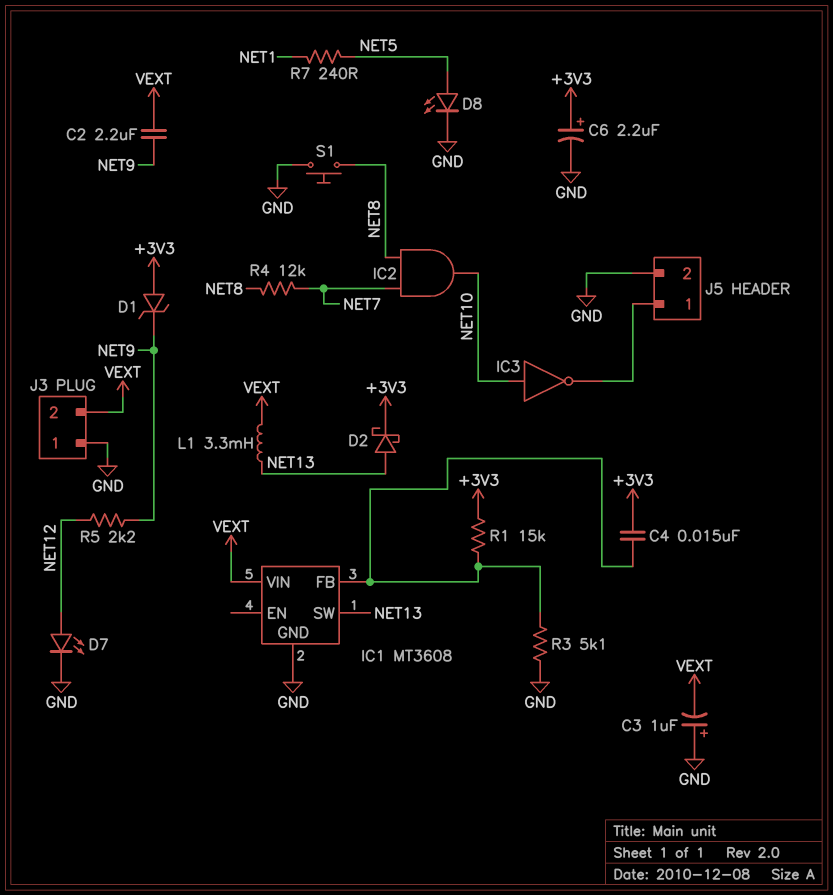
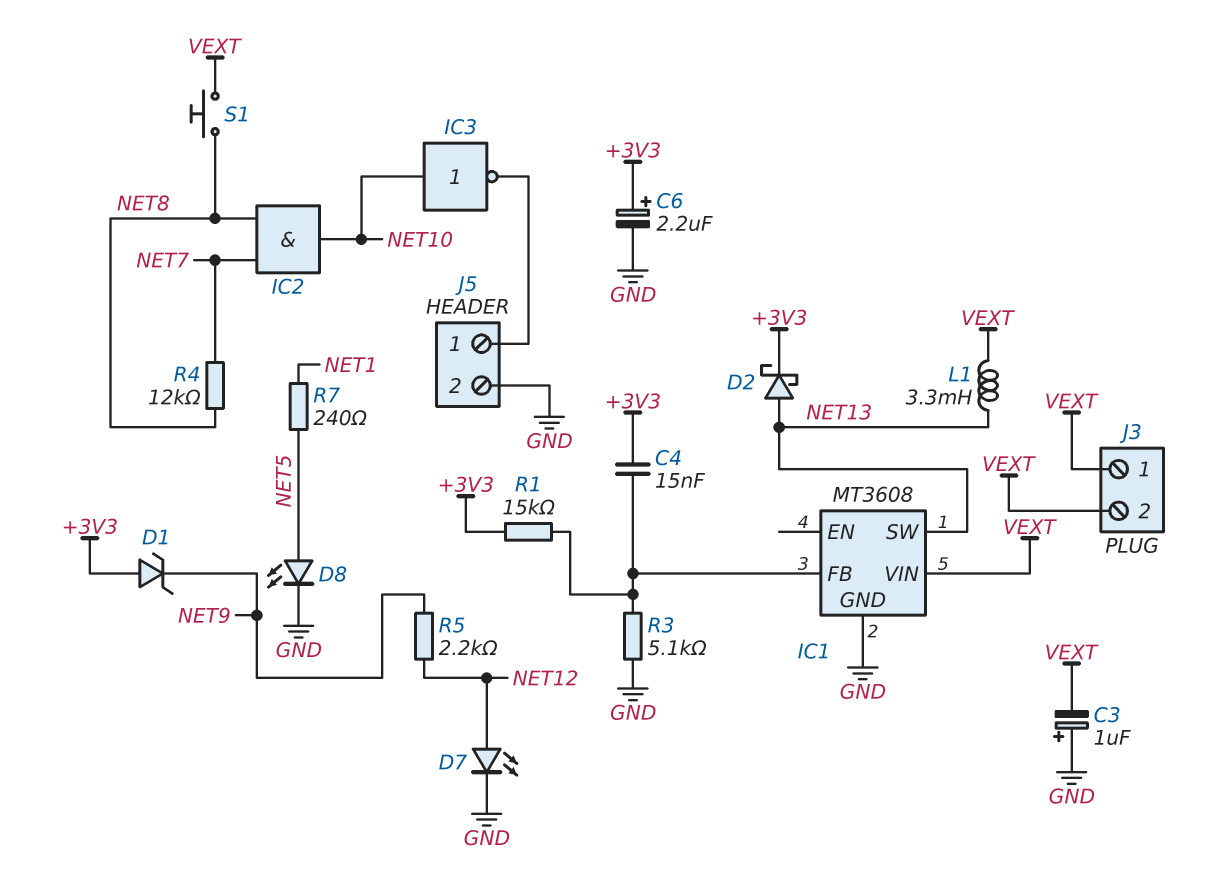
C2: 2.2uF (NET9, VEXT) -> none
J3 pin 1: GND -> VEXT
S1: button (GND, NET8) -> button (NET8, VEXT)

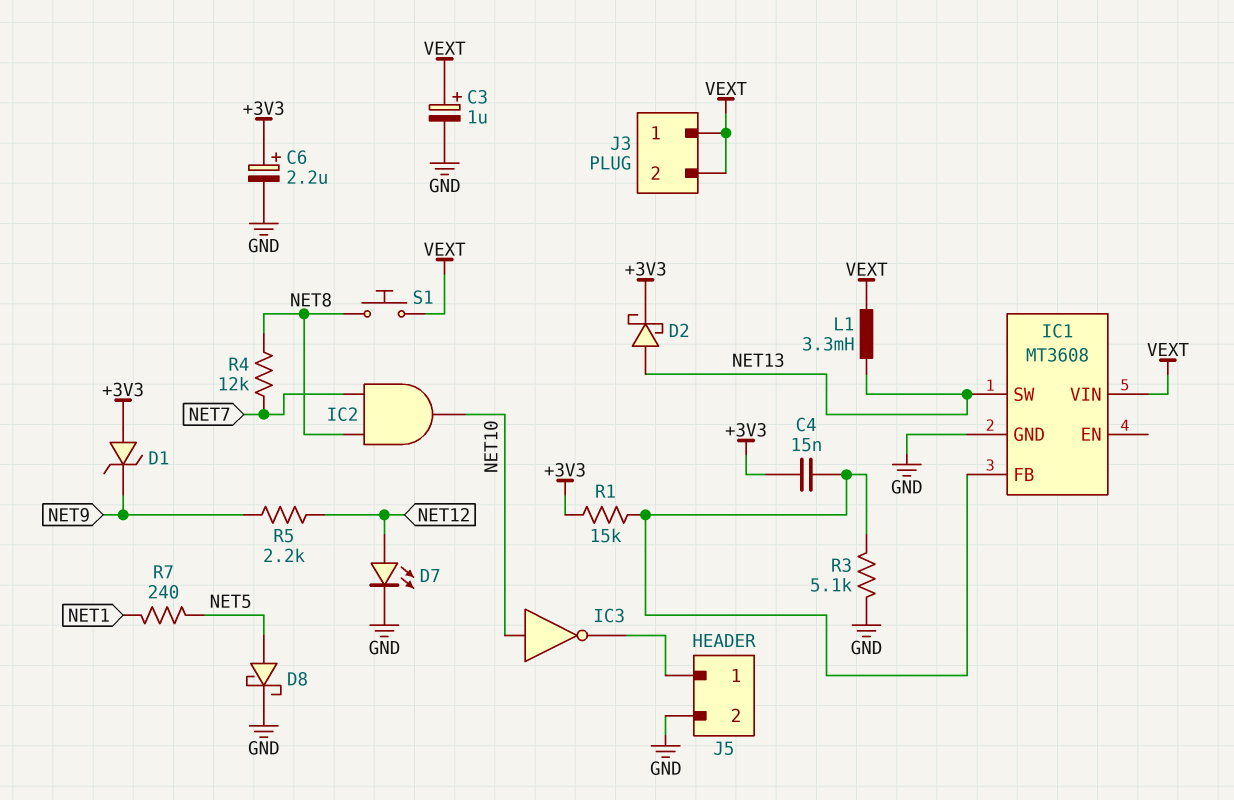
C3: 1uF (plus GND, minus VEXT) -> 1uF (plus VEXT, minus GND)
D8: LED (A NET5, K GND) -> schottky (A NET5, K GND)

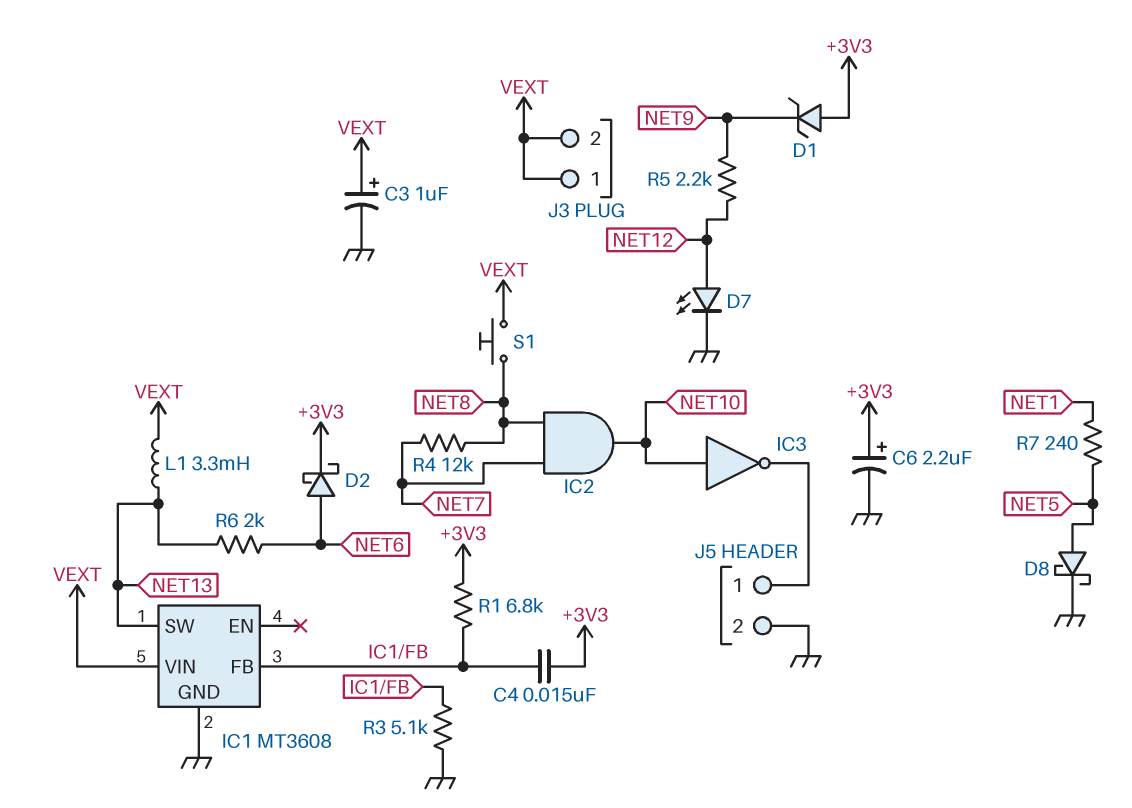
D2: schottky (A NET13, K +3V3) -> schottky (A NET6, K +3V3)
R1: 15k (+3V3, IC1/FB) -> 6.8k (+3V3, IC1/FB)
R6: none -> 2k (NET6, NET13)

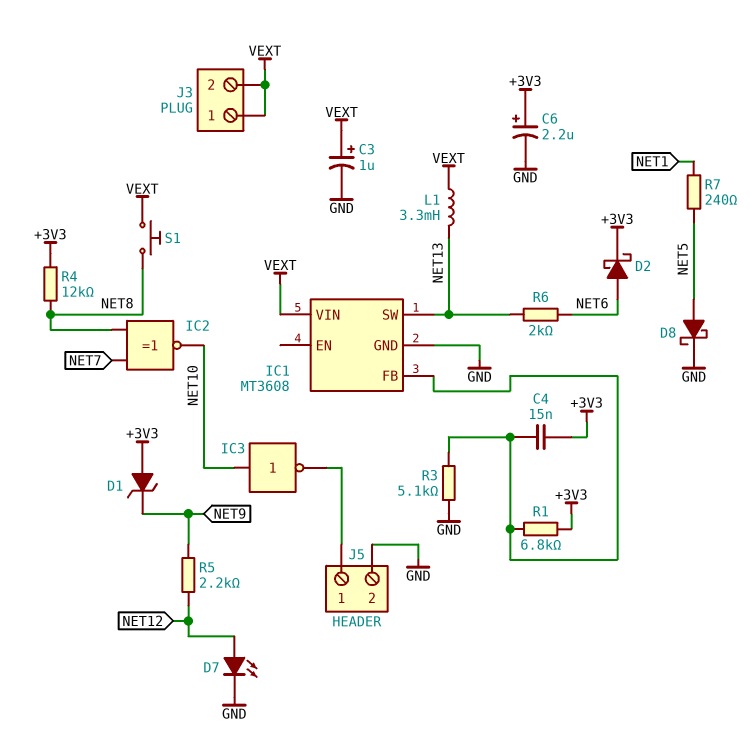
IC2: AND (in NET7, in NET8, out NET10) -> XNOR (in NET7, in NET8, out NET10)
R4: 12k (NET7, NET8) -> 12k (+3V3, NET8)

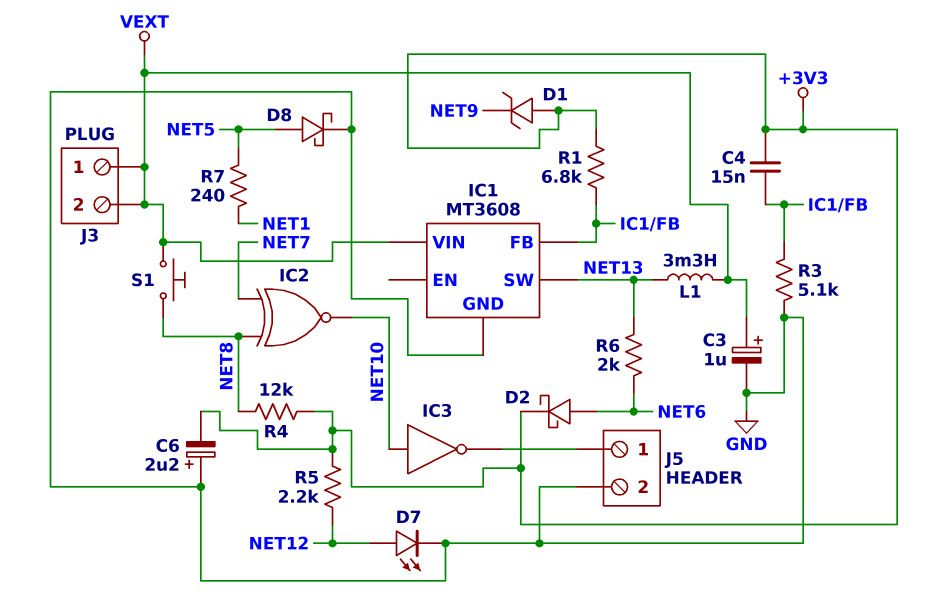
C6: 2.2uF (plus +3V3, minus GND) -> 2.2uF (plus GND, minus +3V3)
R5: 2.2k (NET9, NET12) -> 2.2k (+3V3, NET12)

